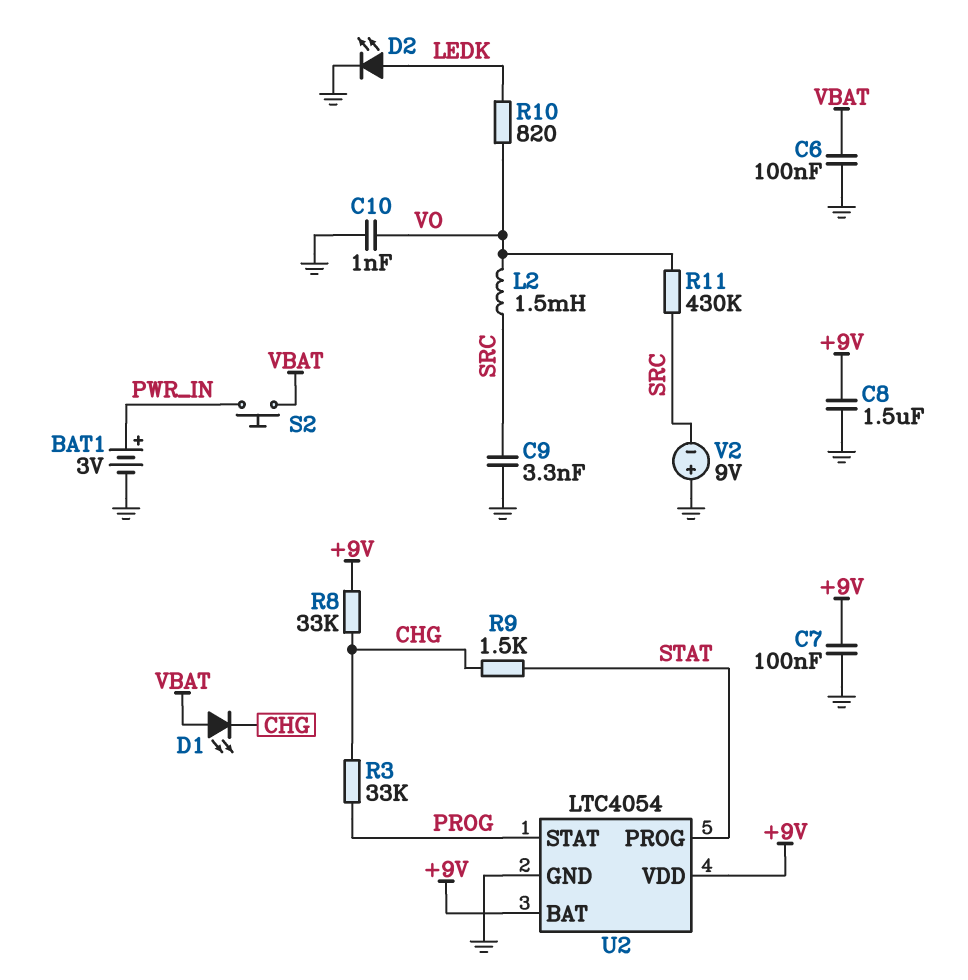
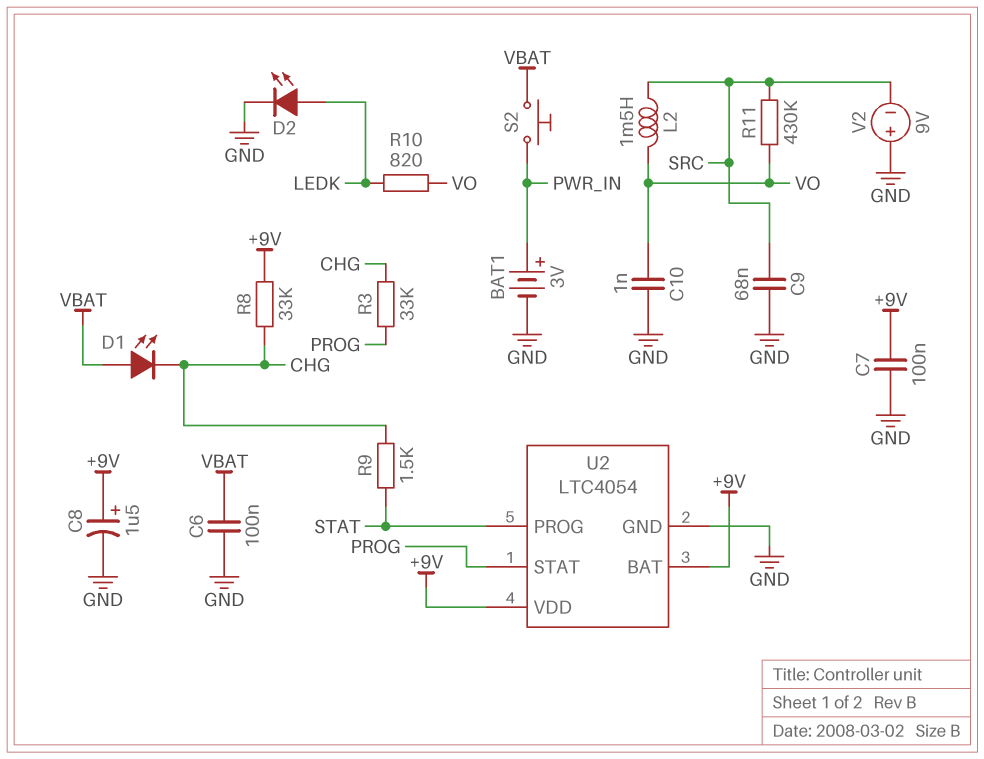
C8: 1.5uF (+9V, GND) -> 1.5uF (plus +9V, minus GND)
C9: 3.3nF (GND, SRC) -> 68nF (GND, SRC)

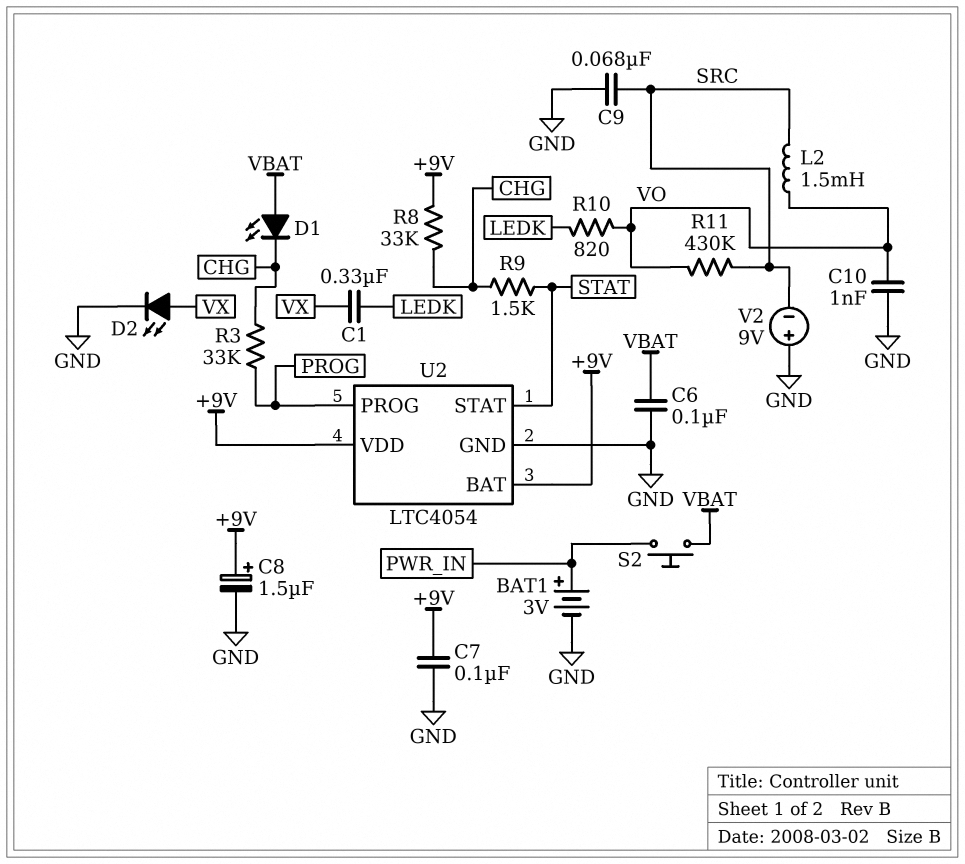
C1: none -> 330nF (LEDK, VX)
D2: LED (A LEDK, K GND) -> LED (A VX, K GND)
U2 pin PROG: STAT -> PROG
U2 pin STAT: PROG -> STAT

